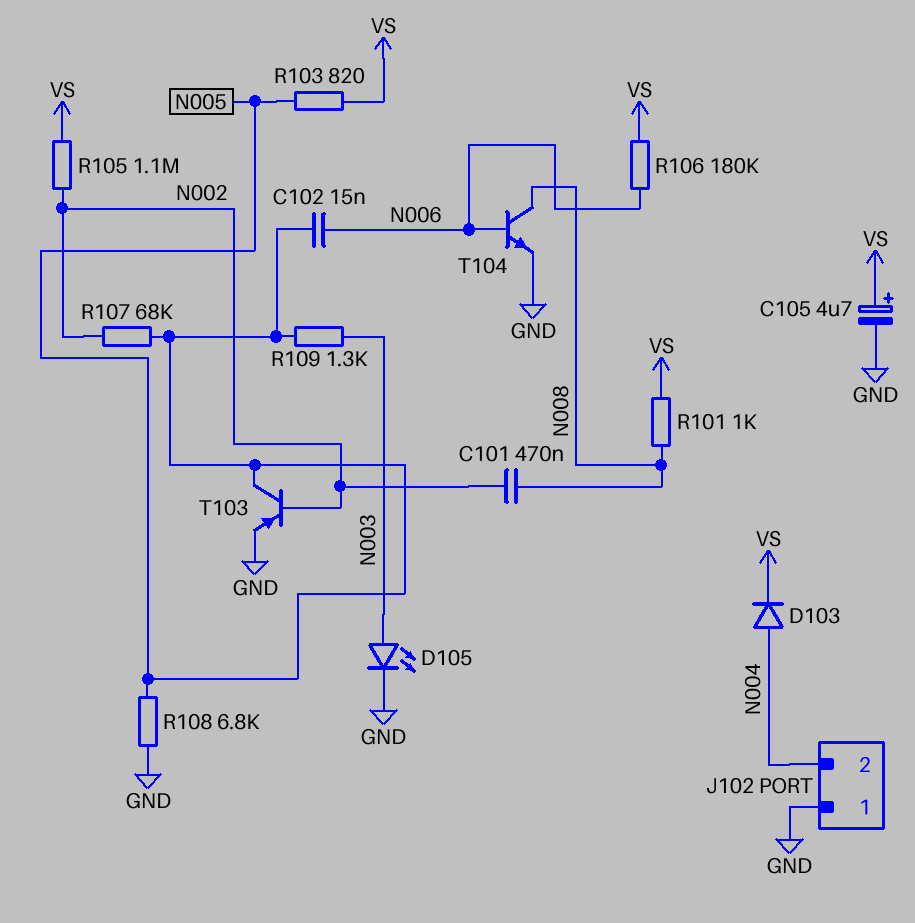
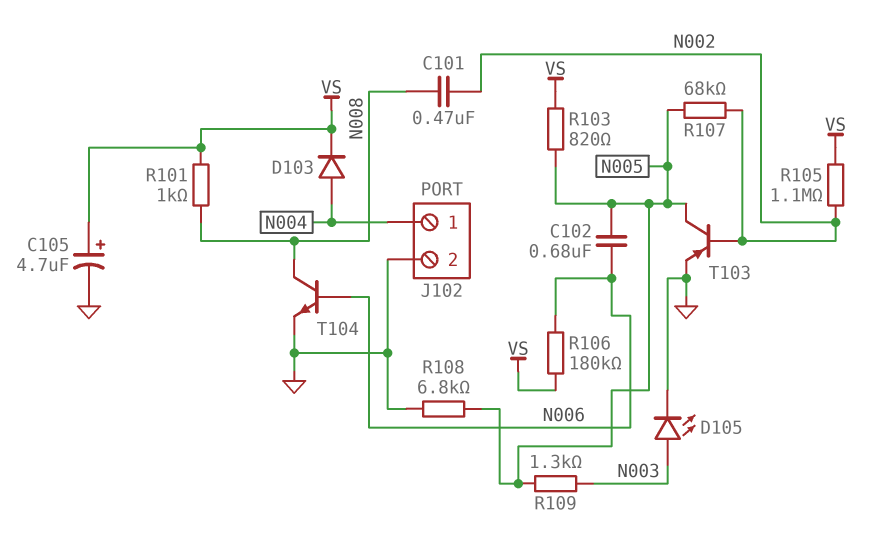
C102: 15nF (N005, N006) -> 680nF (N005, N006)
J102 pin 1: GND -> N004
J102 pin 2: N004 -> GND

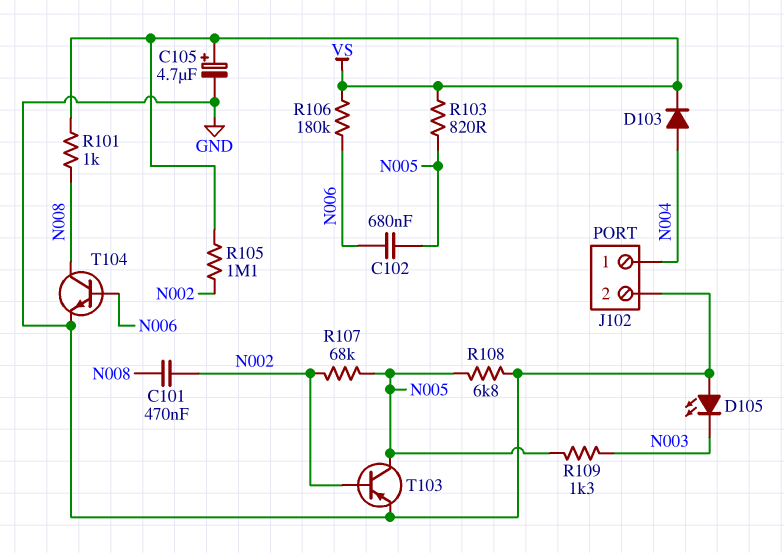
D105: LED (A N003, K GND) -> LED (A GND, K N003)

